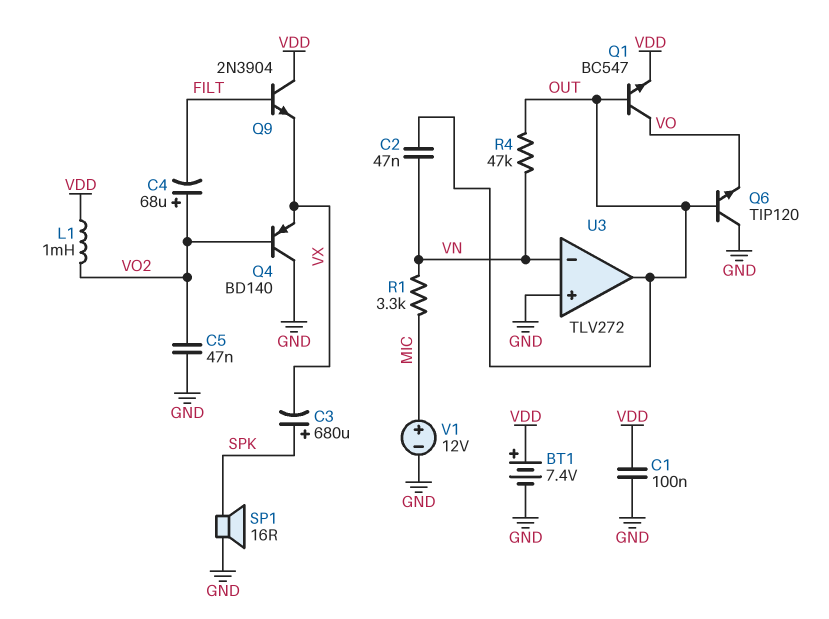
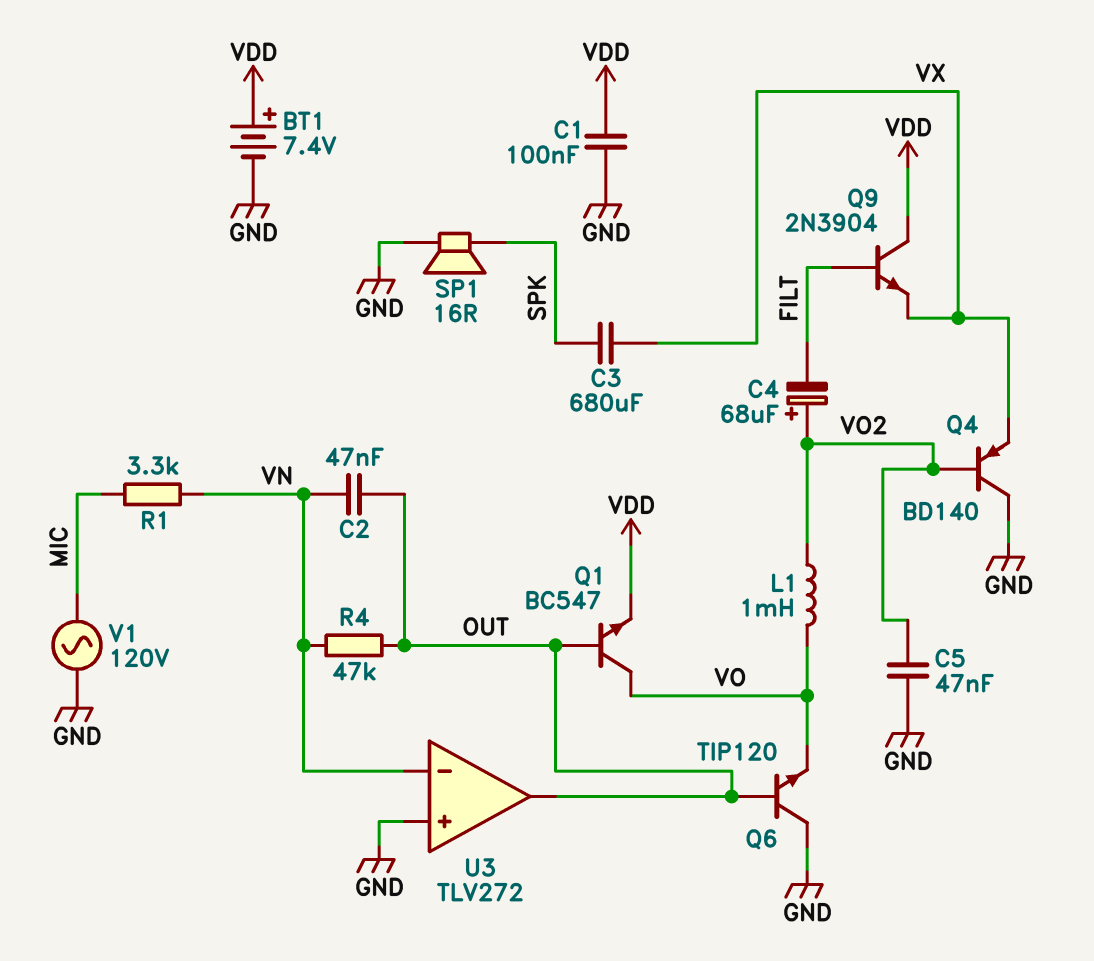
C3: 680uF (plus SPK, minus VX) -> 680uF (SPK, VX)
L1: 1mH (VDD, VO2) -> 1mH (VO, VO2)
V1: 12V (plus MIC, minus GND) -> AC 120V (GND, MIC)

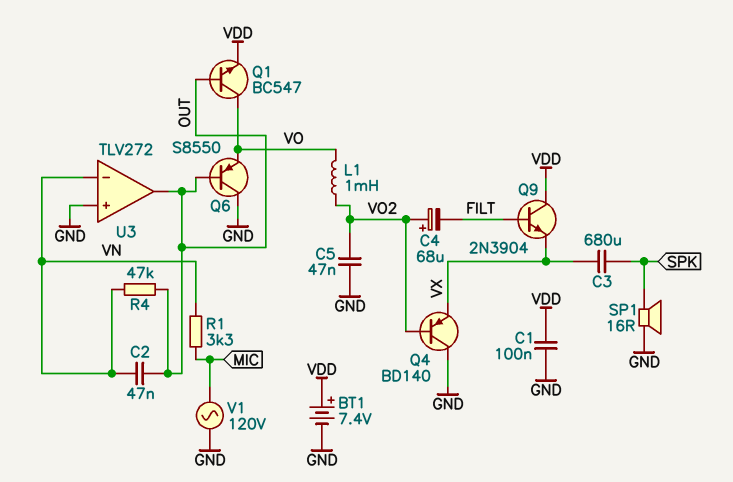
Q6: NPN TIP120 (B OUT, C GND, E VO) -> PNP S8550 (B OUT, C GND, E VO)

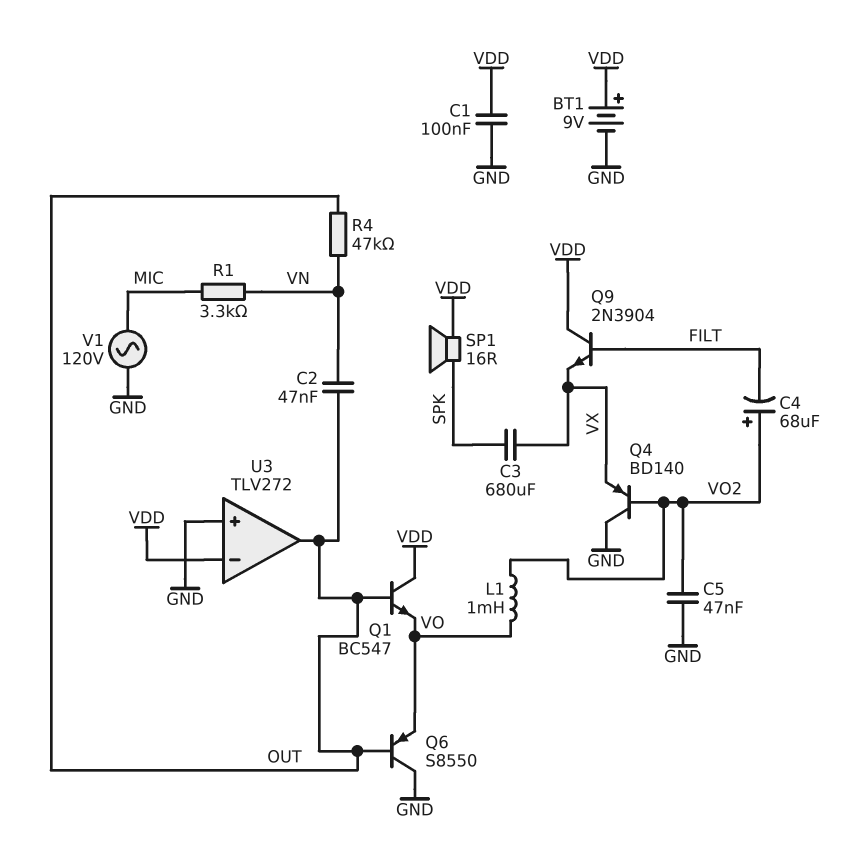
BT1: 7.4V (plus VDD, minus GND) -> 9V (plus VDD, minus GND)
Q1: NPN BC547 (B OUT, C VO, E VDD) -> NPN BC547 (B OUT, C VDD, E VO)
SP1: speaker 16R (GND, SPK) -> speaker 16R (SPK, VDD)
U3 pin in-: VN -> VDD

